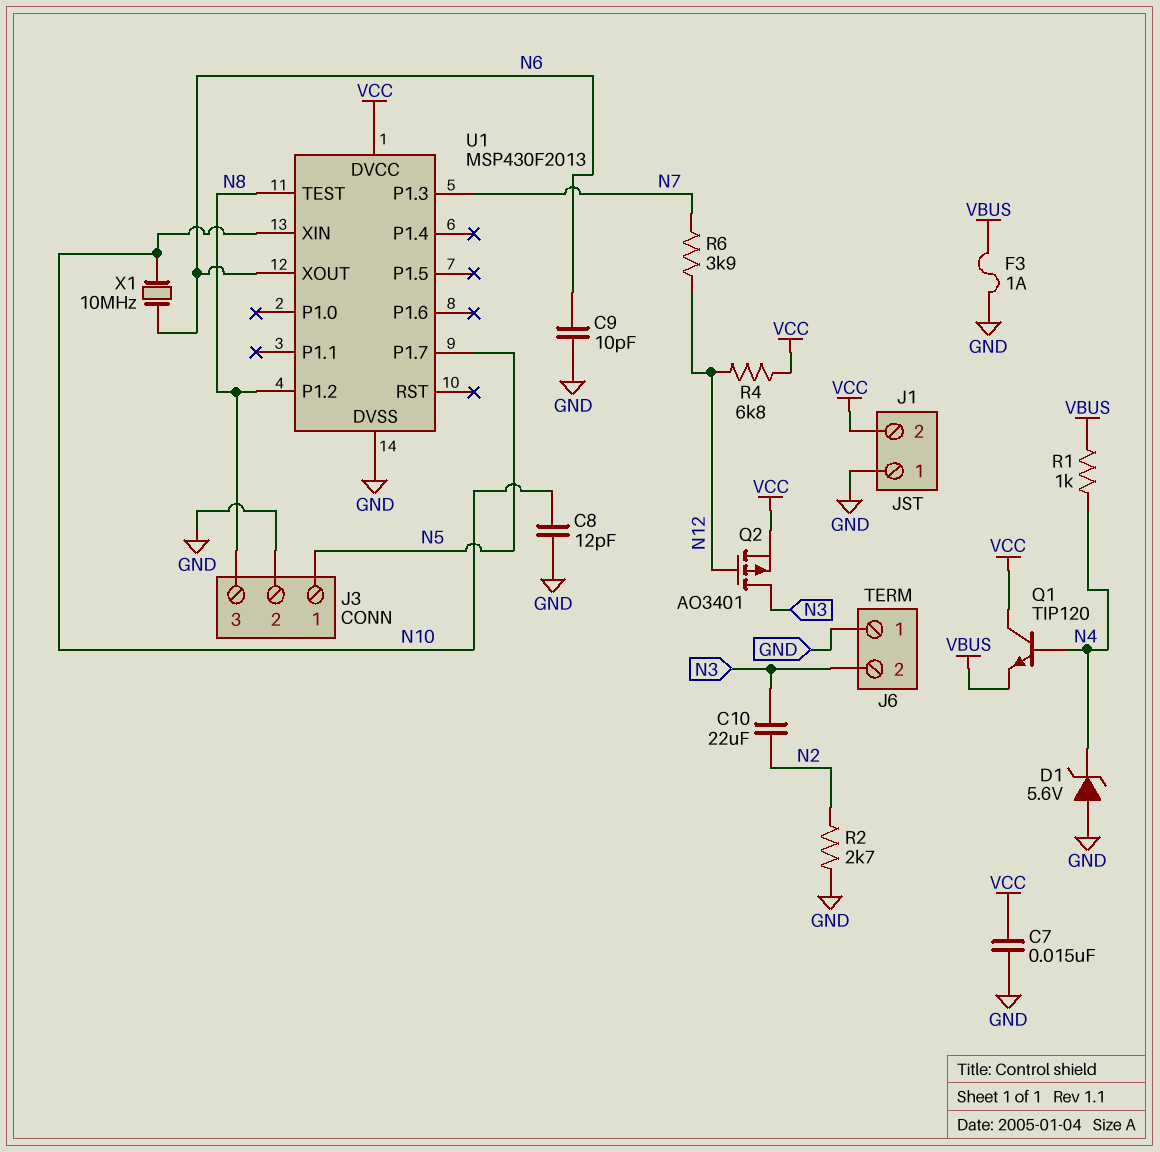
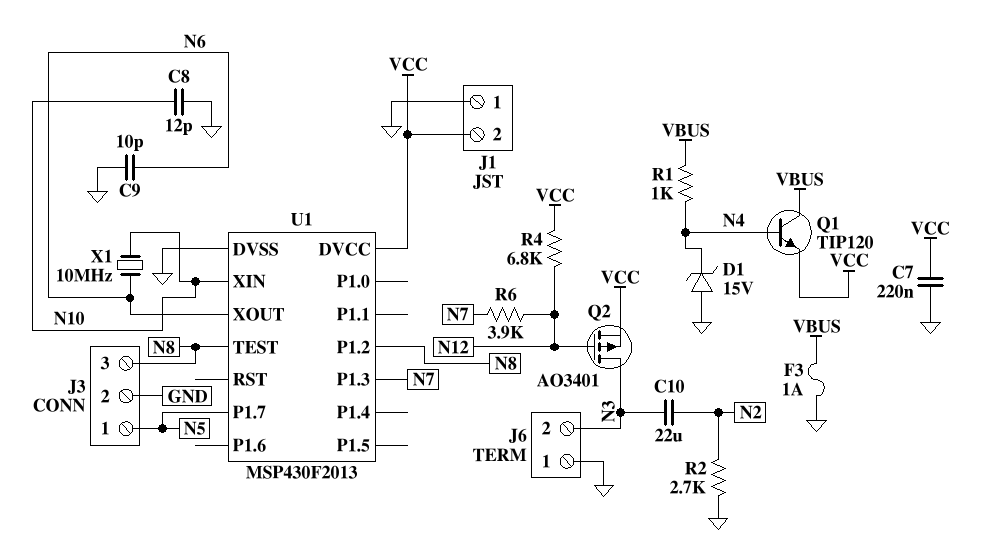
C7: 15nF (GND, VCC) -> 220nF (GND, VCC)
D1: zener 5.6V (A GND, K N4) -> zener 15V (A GND, K N4)
Q1: NPN TIP120 (B N4, C VCC, E VBUS) -> NPN TIP120 (B N4, C VBUS, E VCC)

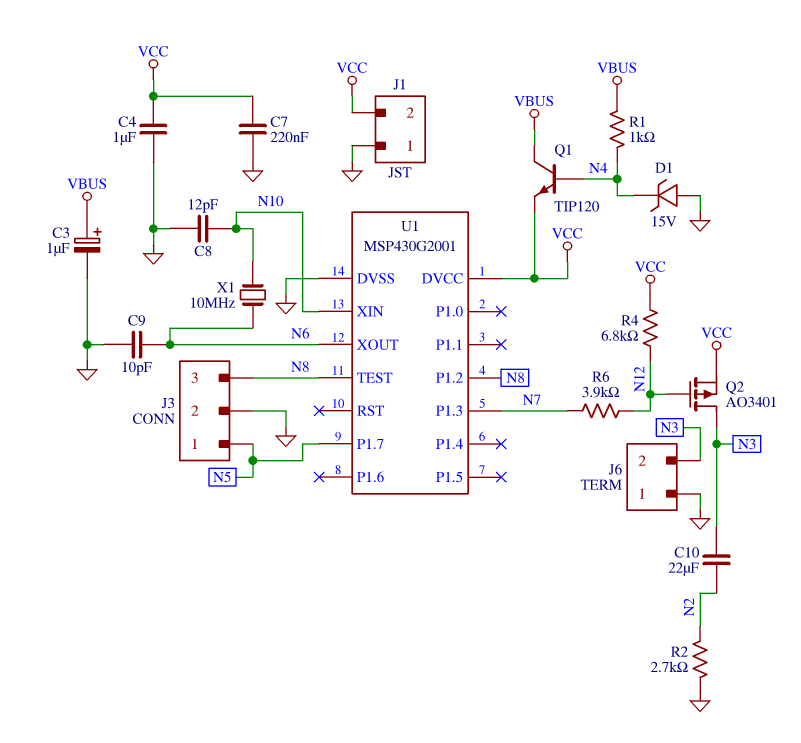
C3: none -> 1uF (plus VBUS, minus GND)
C4: none -> 1uF (GND, VCC)
F3: 1A (GND, VBUS) -> none
U1: MSP430F2013 -> MSP430G2001

